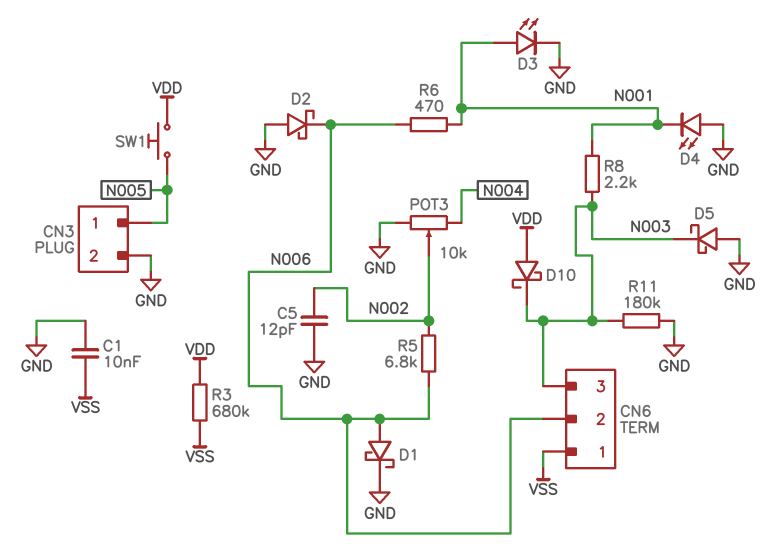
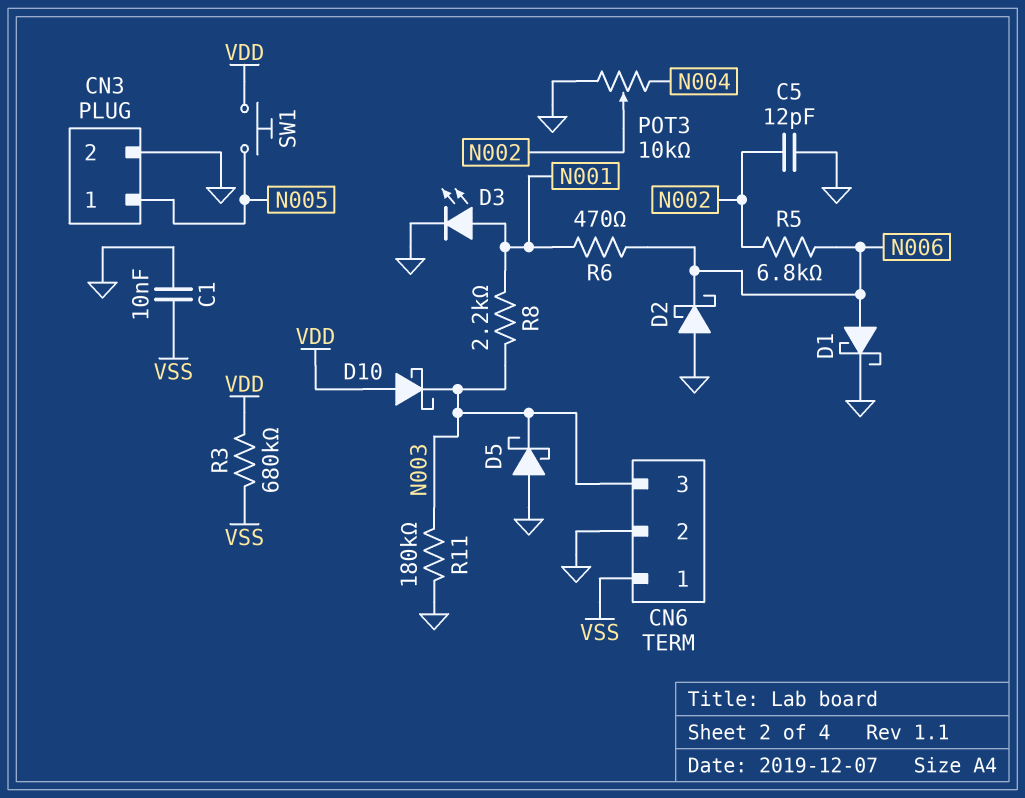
CN6 pin 2: N006 -> GND
D4: LED (A GND, K N001) -> none

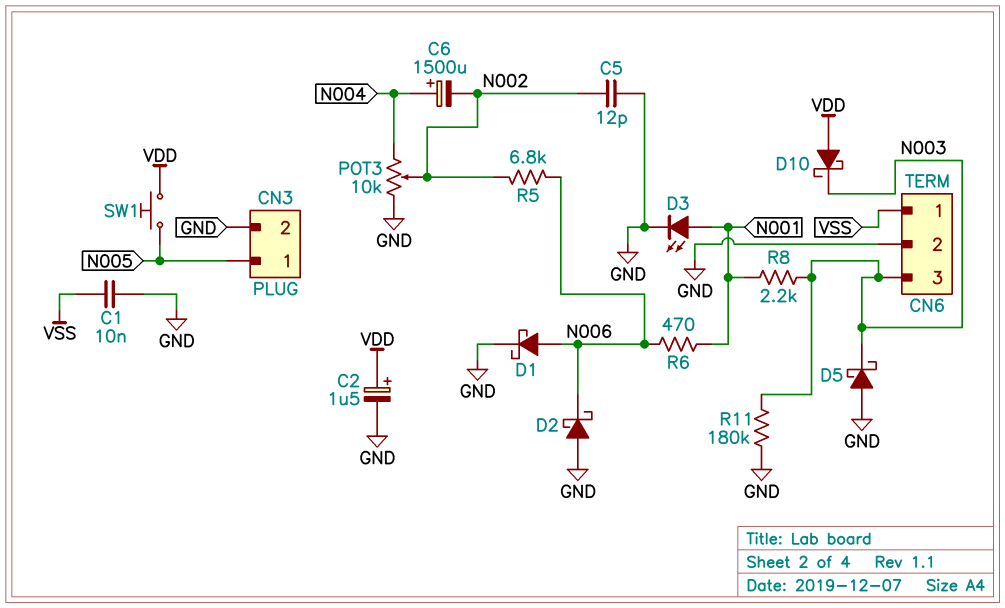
C2: none -> 1.5uF (plus VDD, minus GND)
C6: none -> 1500uF (plus N004, minus N002)
R3: 680k (VDD, VSS) -> none

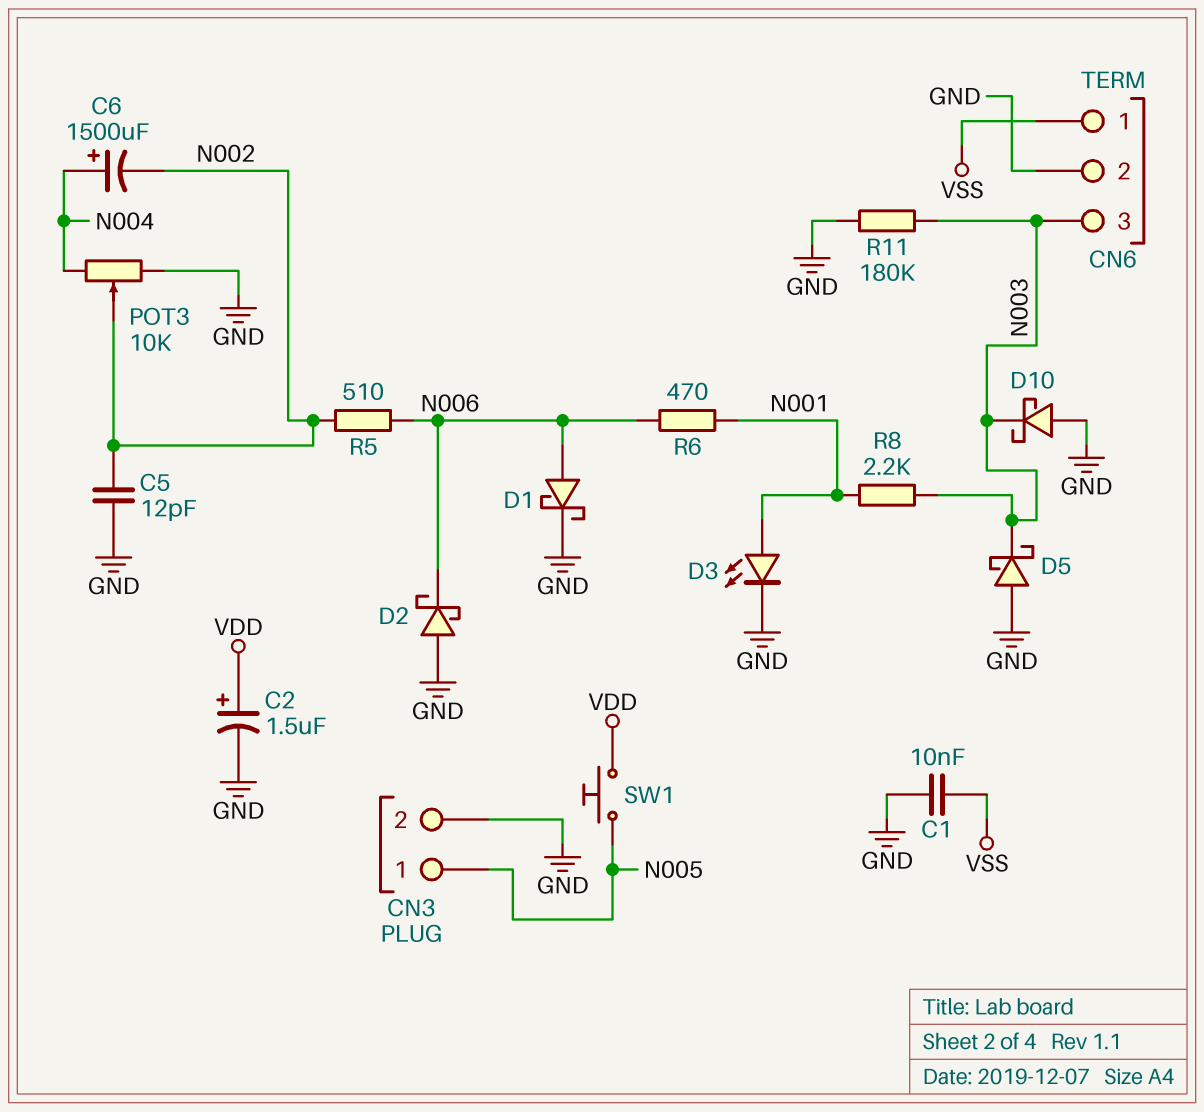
D10: schottky (A VDD, K N003) -> schottky (A GND, K N003)
R5: 6.8k (N002, N006) -> 510 (N002, N006)

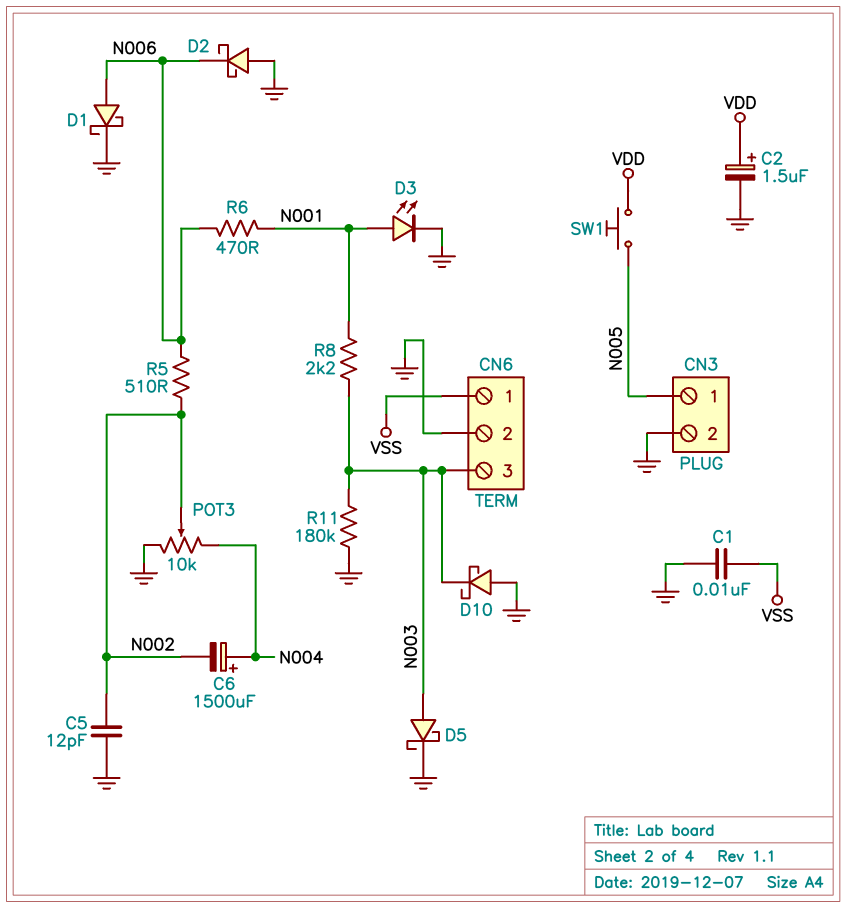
D5: schottky (A GND, K N003) -> schottky (A N003, K GND)

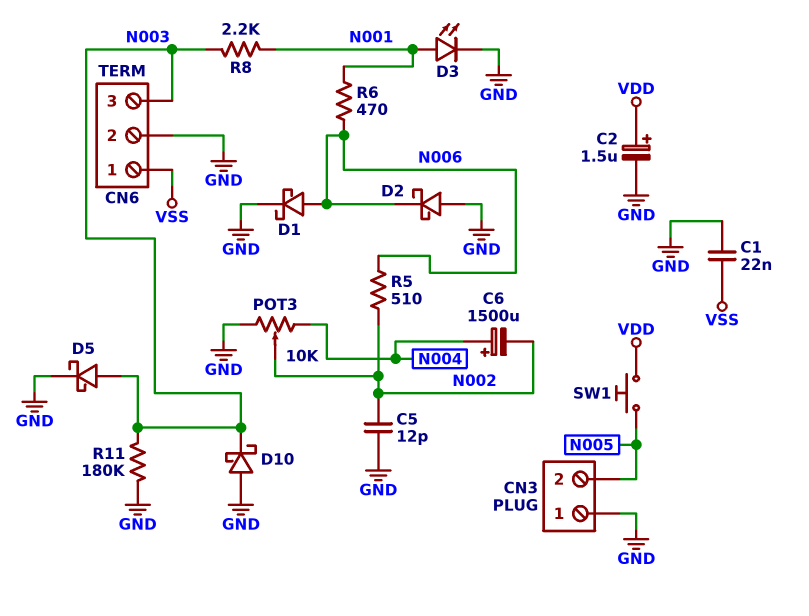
C1: 10nF (GND, VSS) -> 22nF (GND, VSS)
CN3 pin 1: N005 -> GND
CN3 pin 2: GND -> N005

